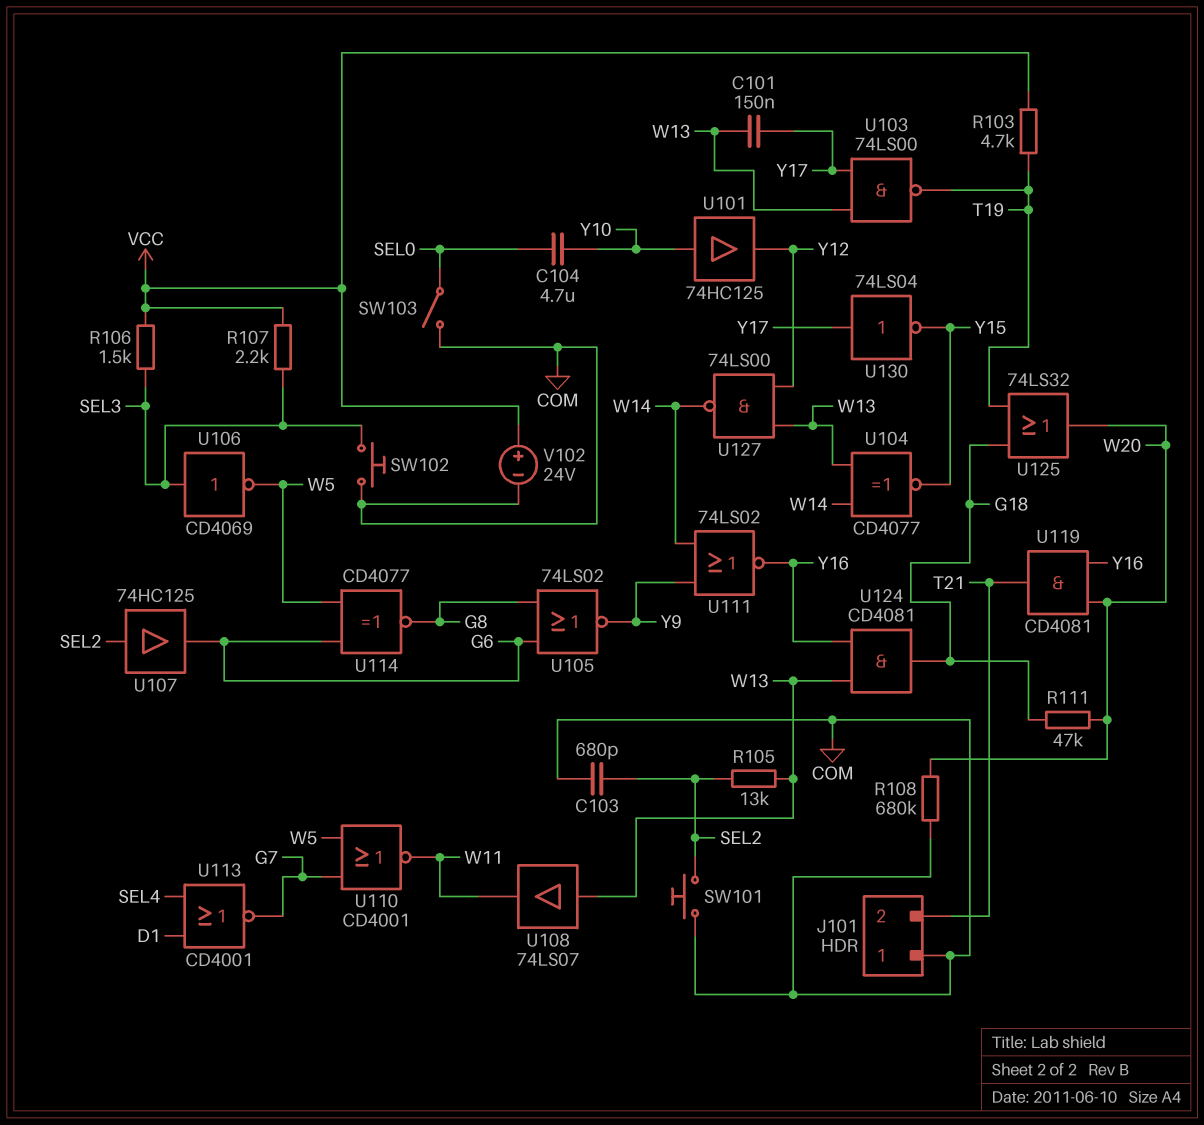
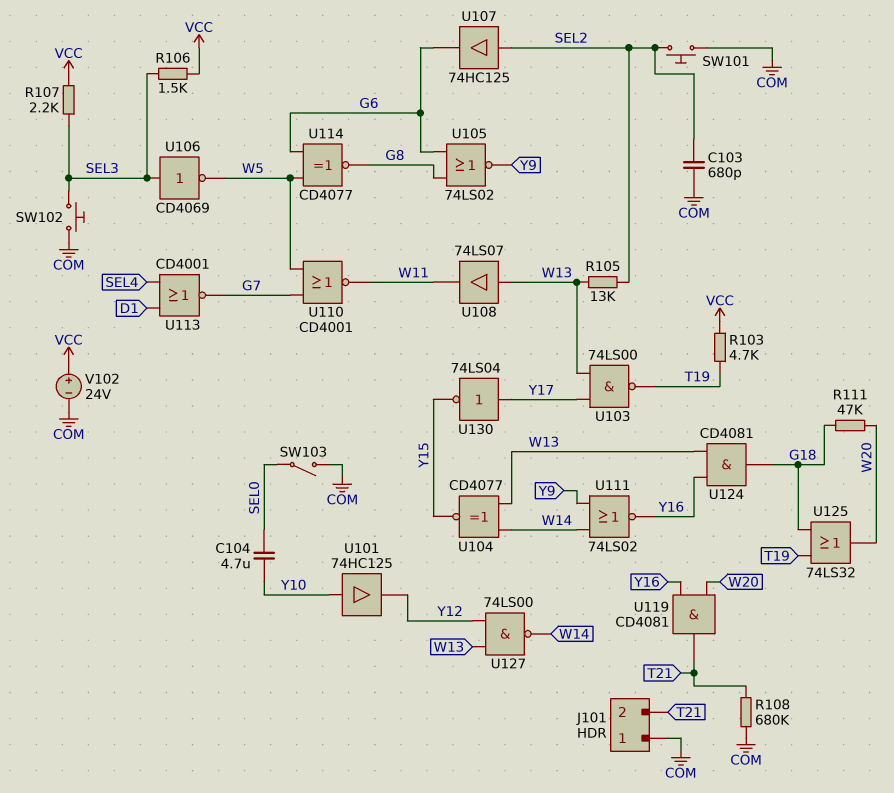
C101: 150nF (W13, Y17) -> none
R108: 680k (COM, W20) -> 680k (COM, T21)

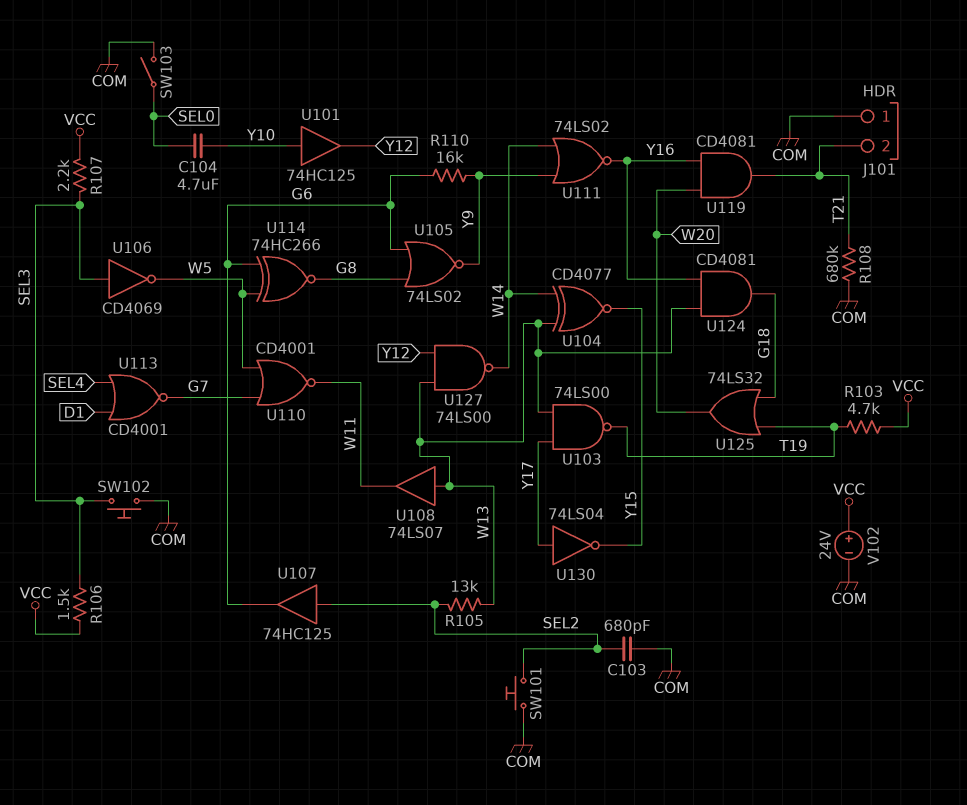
R110: none -> 16k (G6, Y9)
R111: 47k (G18, W20) -> none
U114: XNOR CD4077 (in G6, in W5, out G8) -> XNOR 74HC266 (in G6, in W5, out G8)

